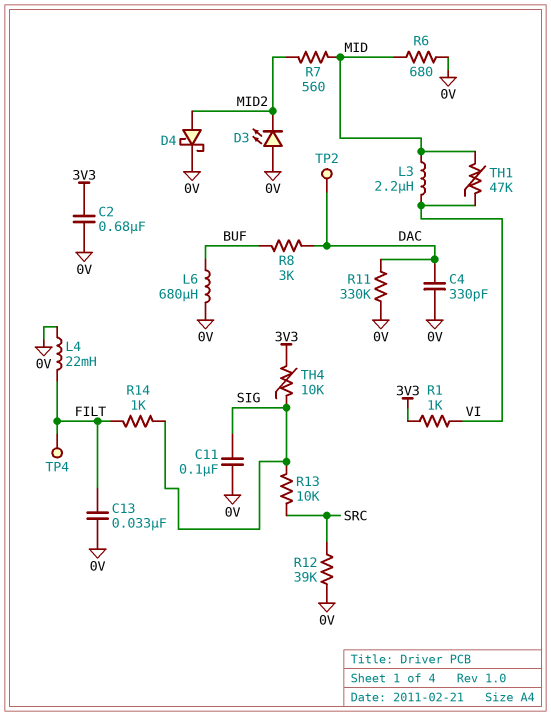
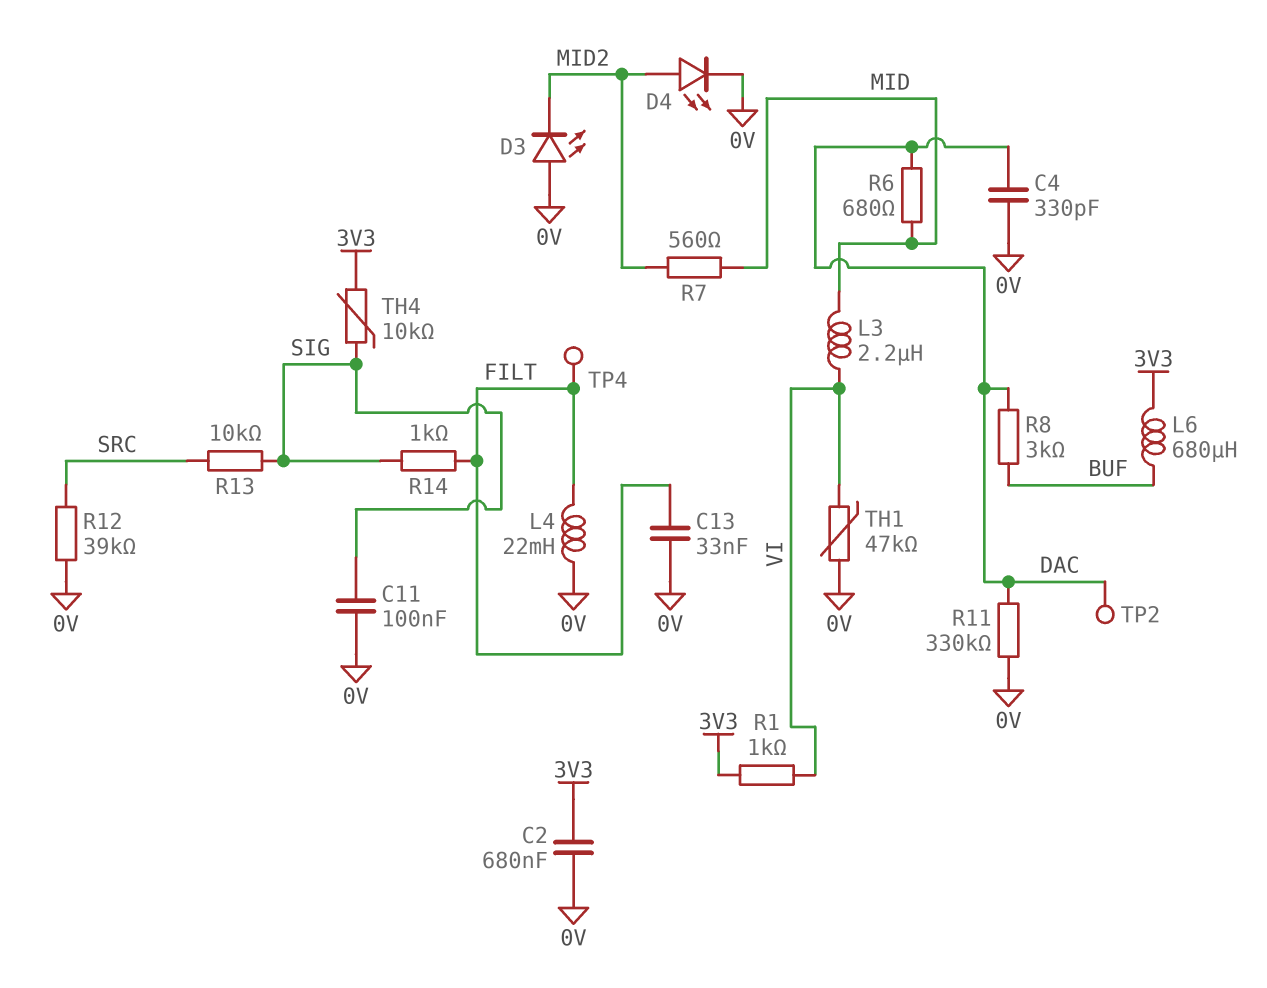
D4: schottky (A MID2, K 0V) -> LED (A MID2, K 0V)
L6: 680uH (0V, BUF) -> 680uH (3V3, BUF)
R6: 680 (0V, MID) -> 680 (DAC, MID)
TH1: 47k (MID, VI) -> 47k (0V, VI)

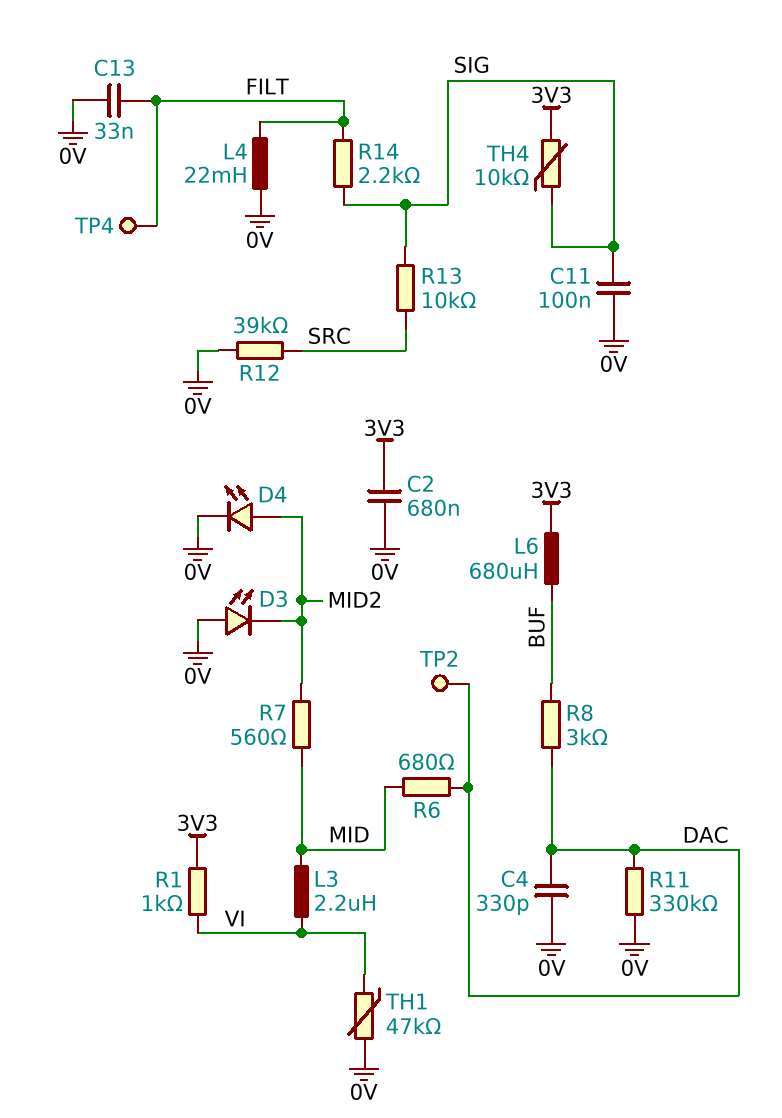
R14: 1k (FILT, SIG) -> 2.2k (FILT, SIG)

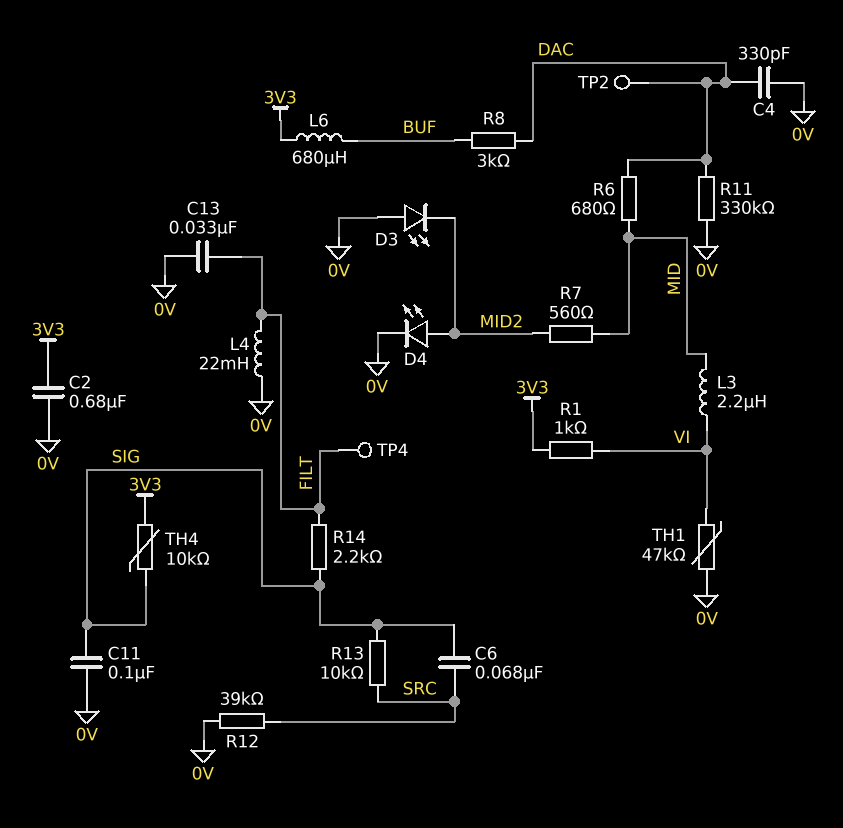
C6: none -> 68nF (SIG, SRC)

